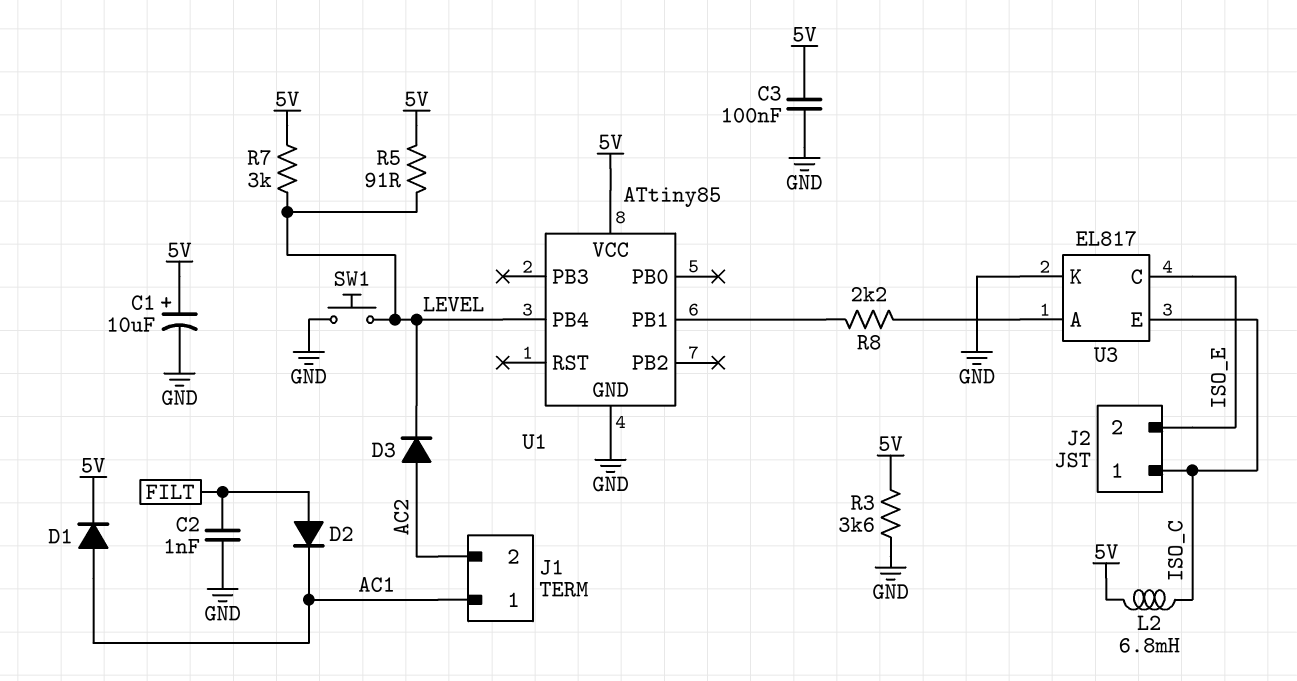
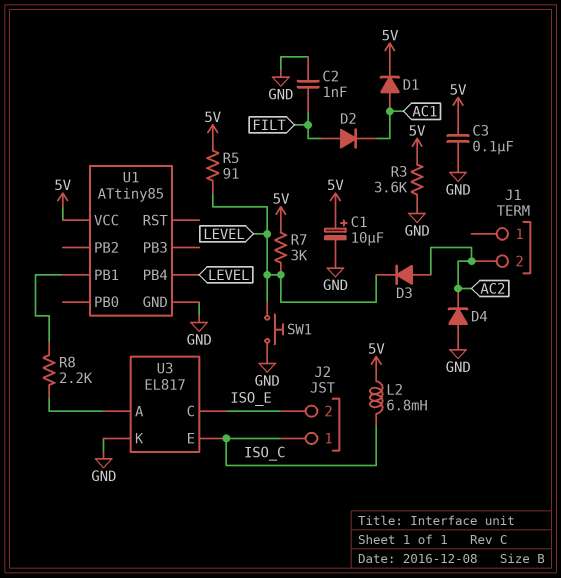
D4: none -> diode (A GND, K AC2)
J1 pin 1: AC1 -> none

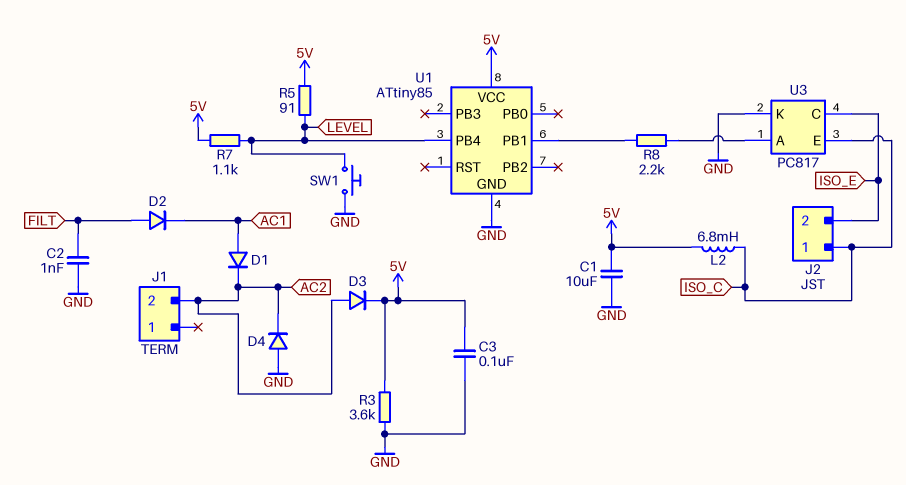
C1: 10uF (plus 5V, minus GND) -> 10uF (5V, GND)
D1: diode (A AC1, K 5V) -> diode (A AC1, K AC2)
D3: diode (A AC2, K LEVEL) -> diode (A AC2, K 5V)
R7: 3k (5V, LEVEL) -> 1.1k (5V, LEVEL)
U3: EL817 -> PC817

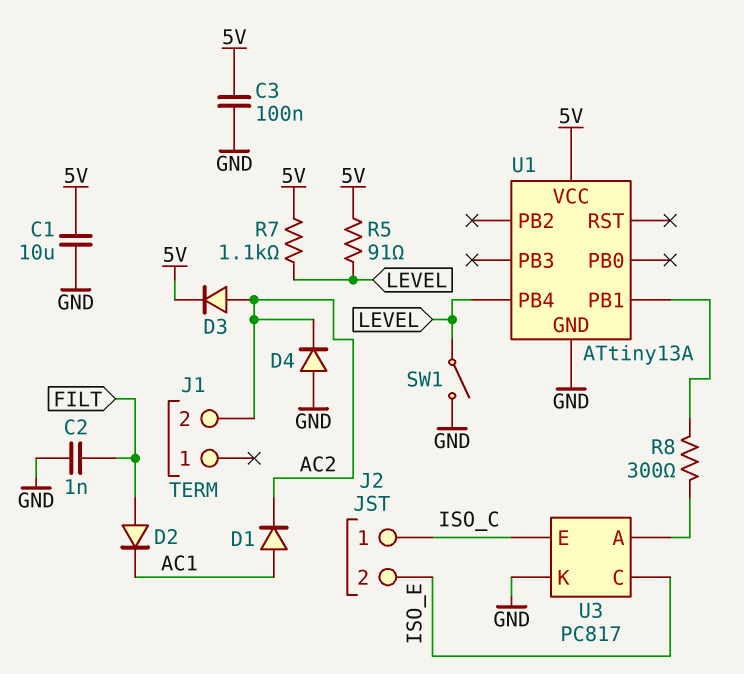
L2: 6.8mH (5V, ISO_C) -> none
R3: 3.6k (5V, GND) -> none
R8: 2.2k (U1/PB1, U3/A) -> 300 (U1/PB1, U3/A)
SW1: button (GND, LEVEL) -> switch (GND, LEVEL)
U1: ATtiny85 -> ATtiny13A

